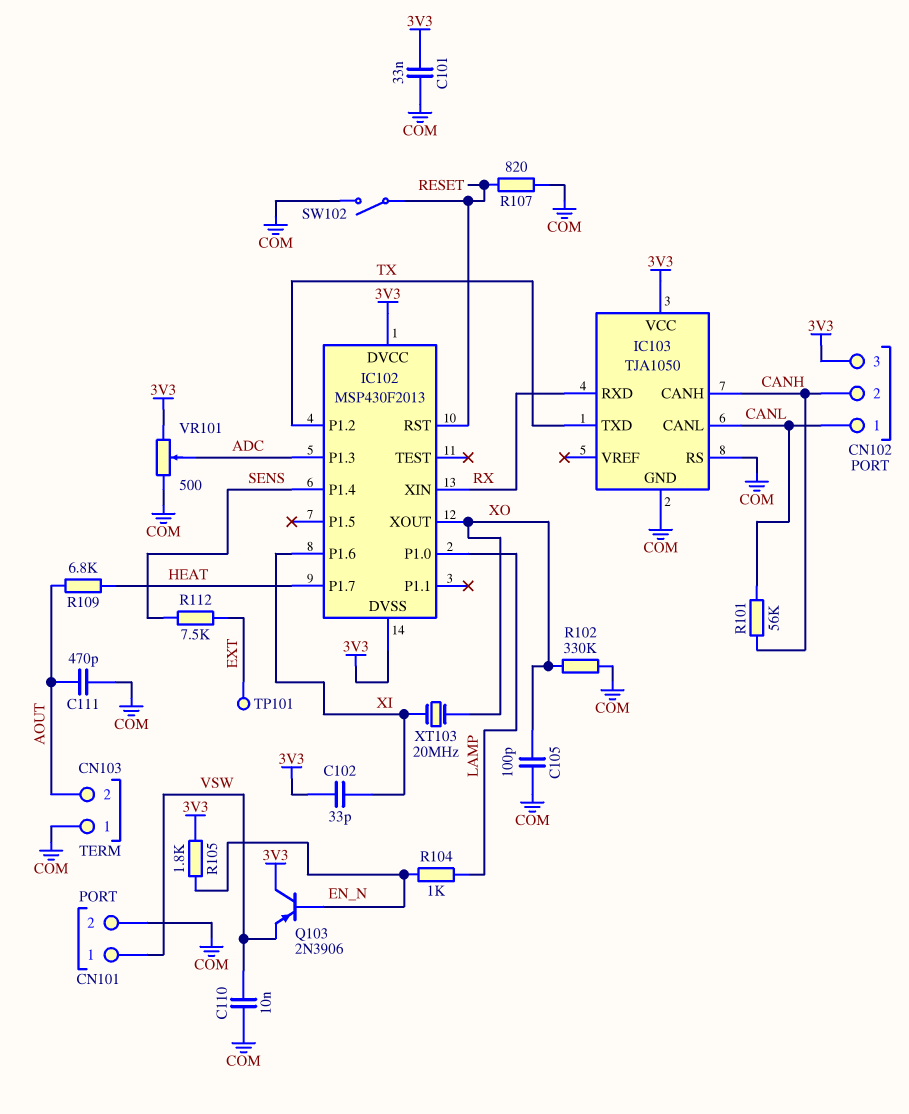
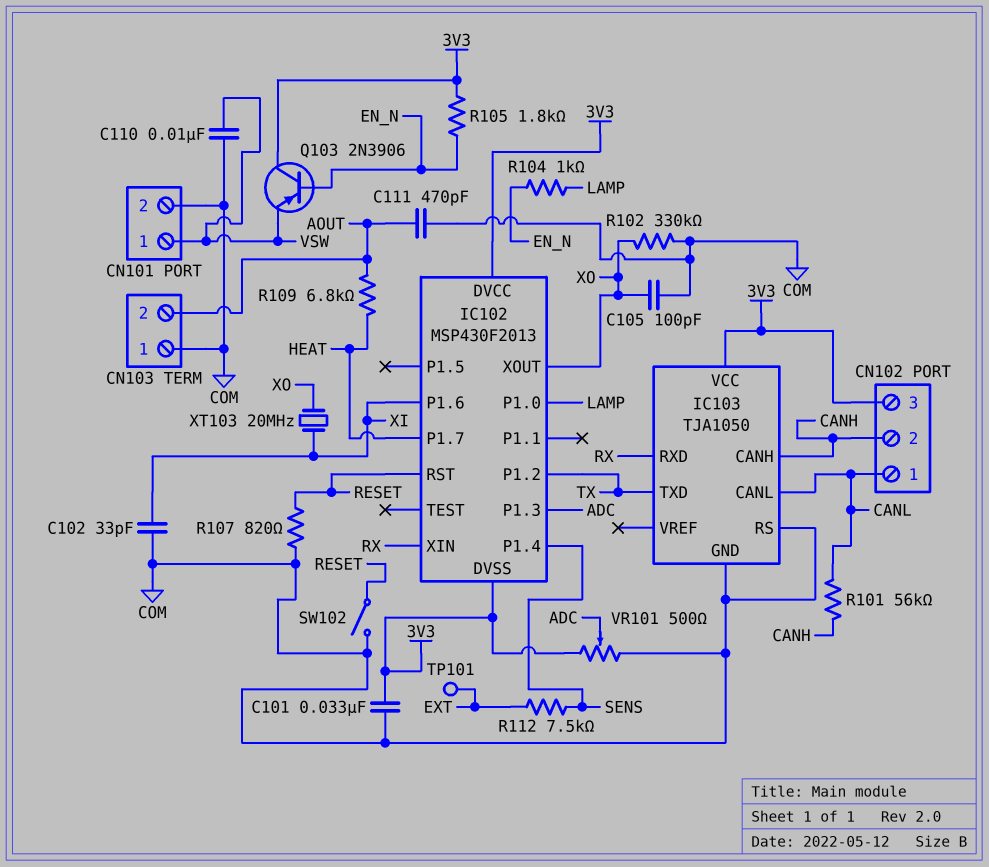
C102: 33pF (3V3, XI) -> 33pF (COM, XI)

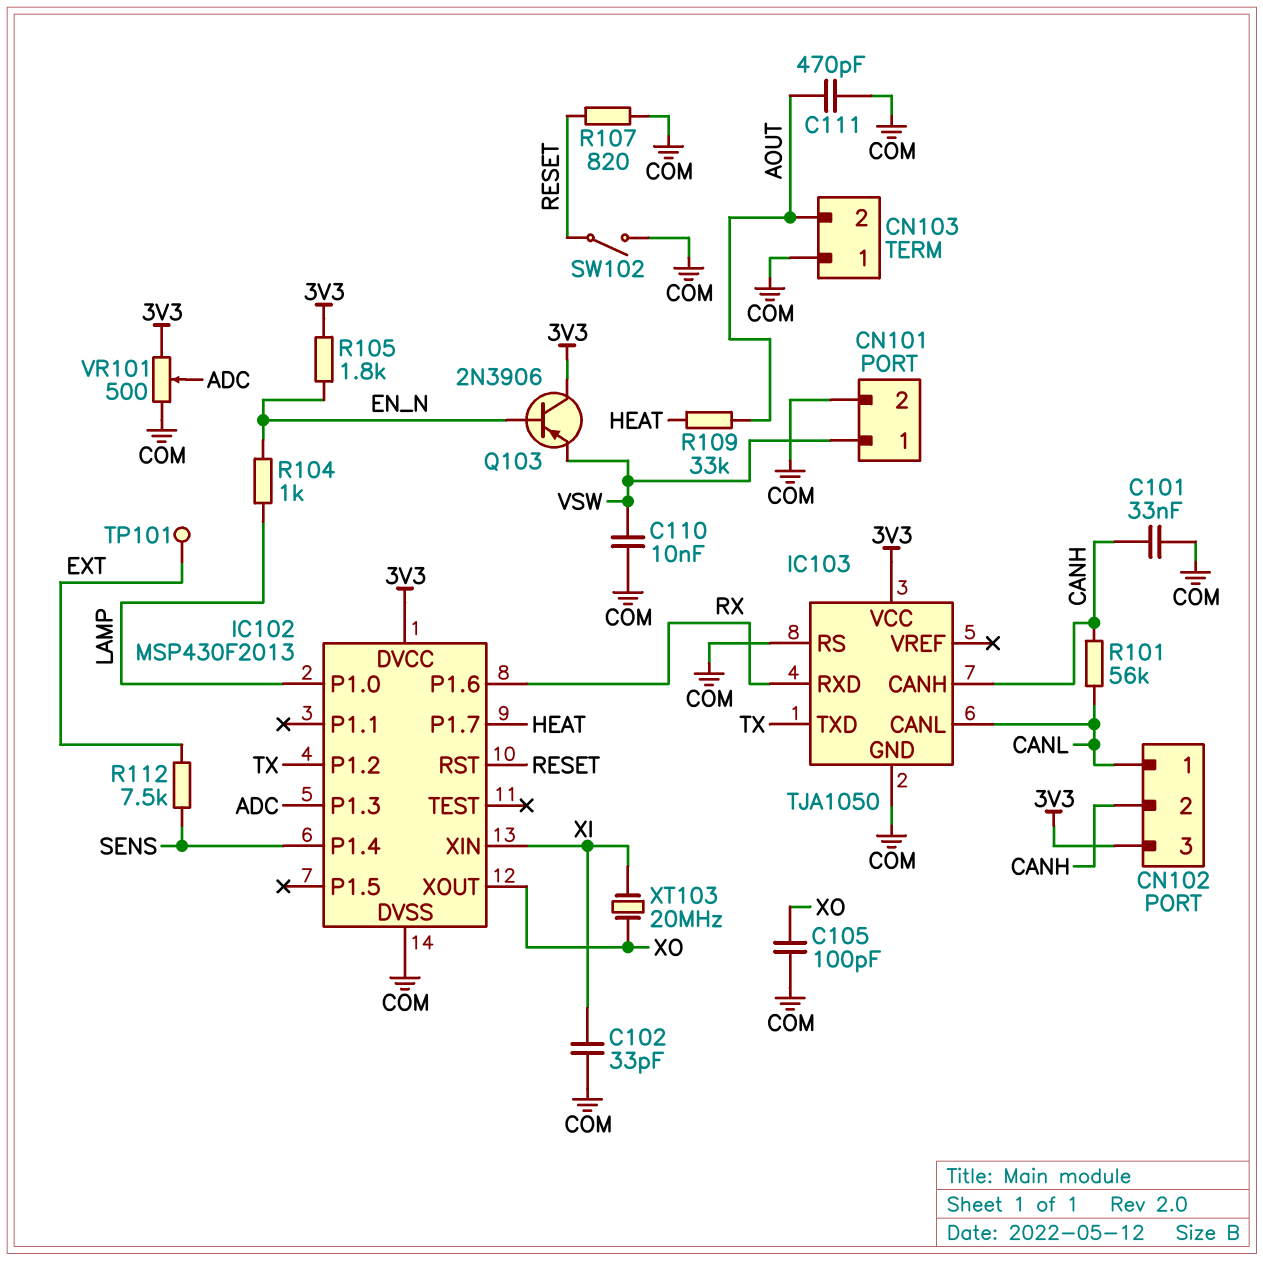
C101: 33nF (3V3, COM) -> 33nF (CANH, COM)
IC102 pin DVSS: 3V3 -> COM
IC102 pin P1.6: XI -> RX
IC102 pin XIN: RX -> XI
R102: 330k (COM, XO) -> none
R109: 6.8k (AOUT, HEAT) -> 33k (AOUT, HEAT)

